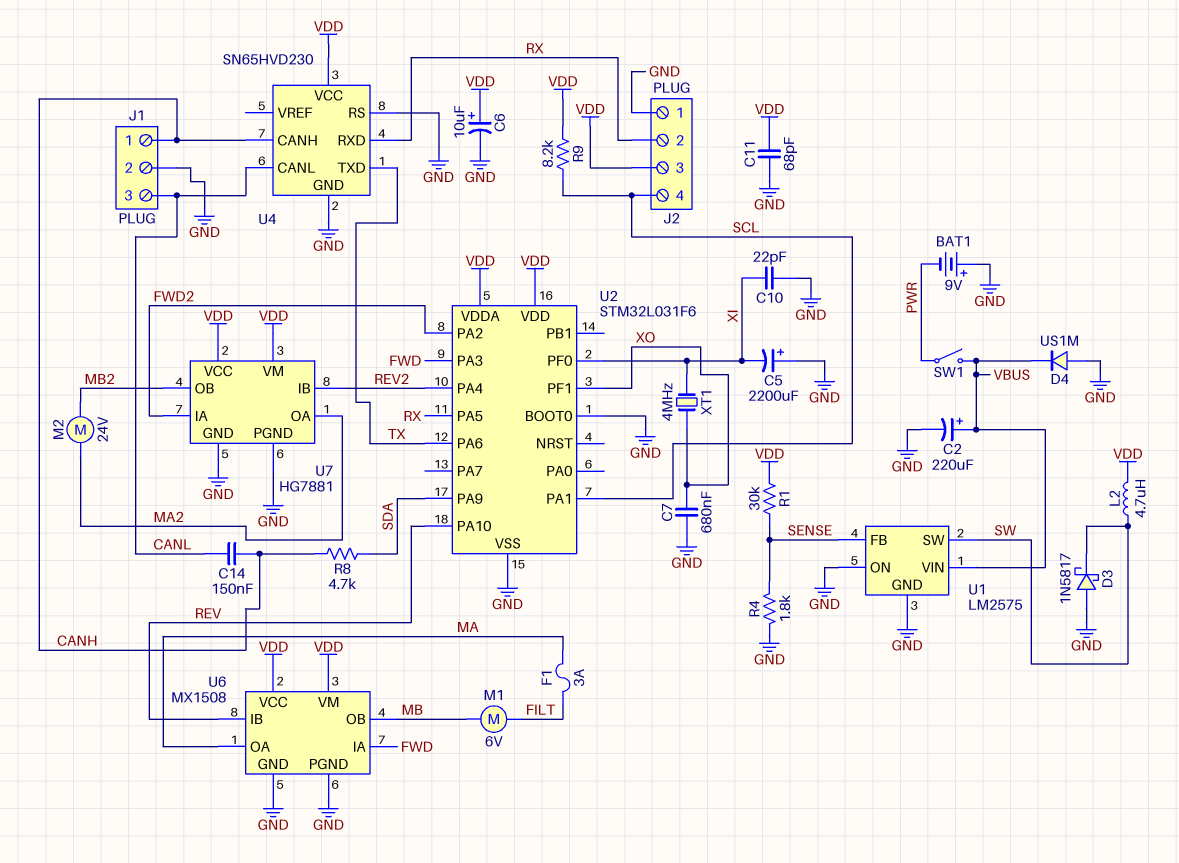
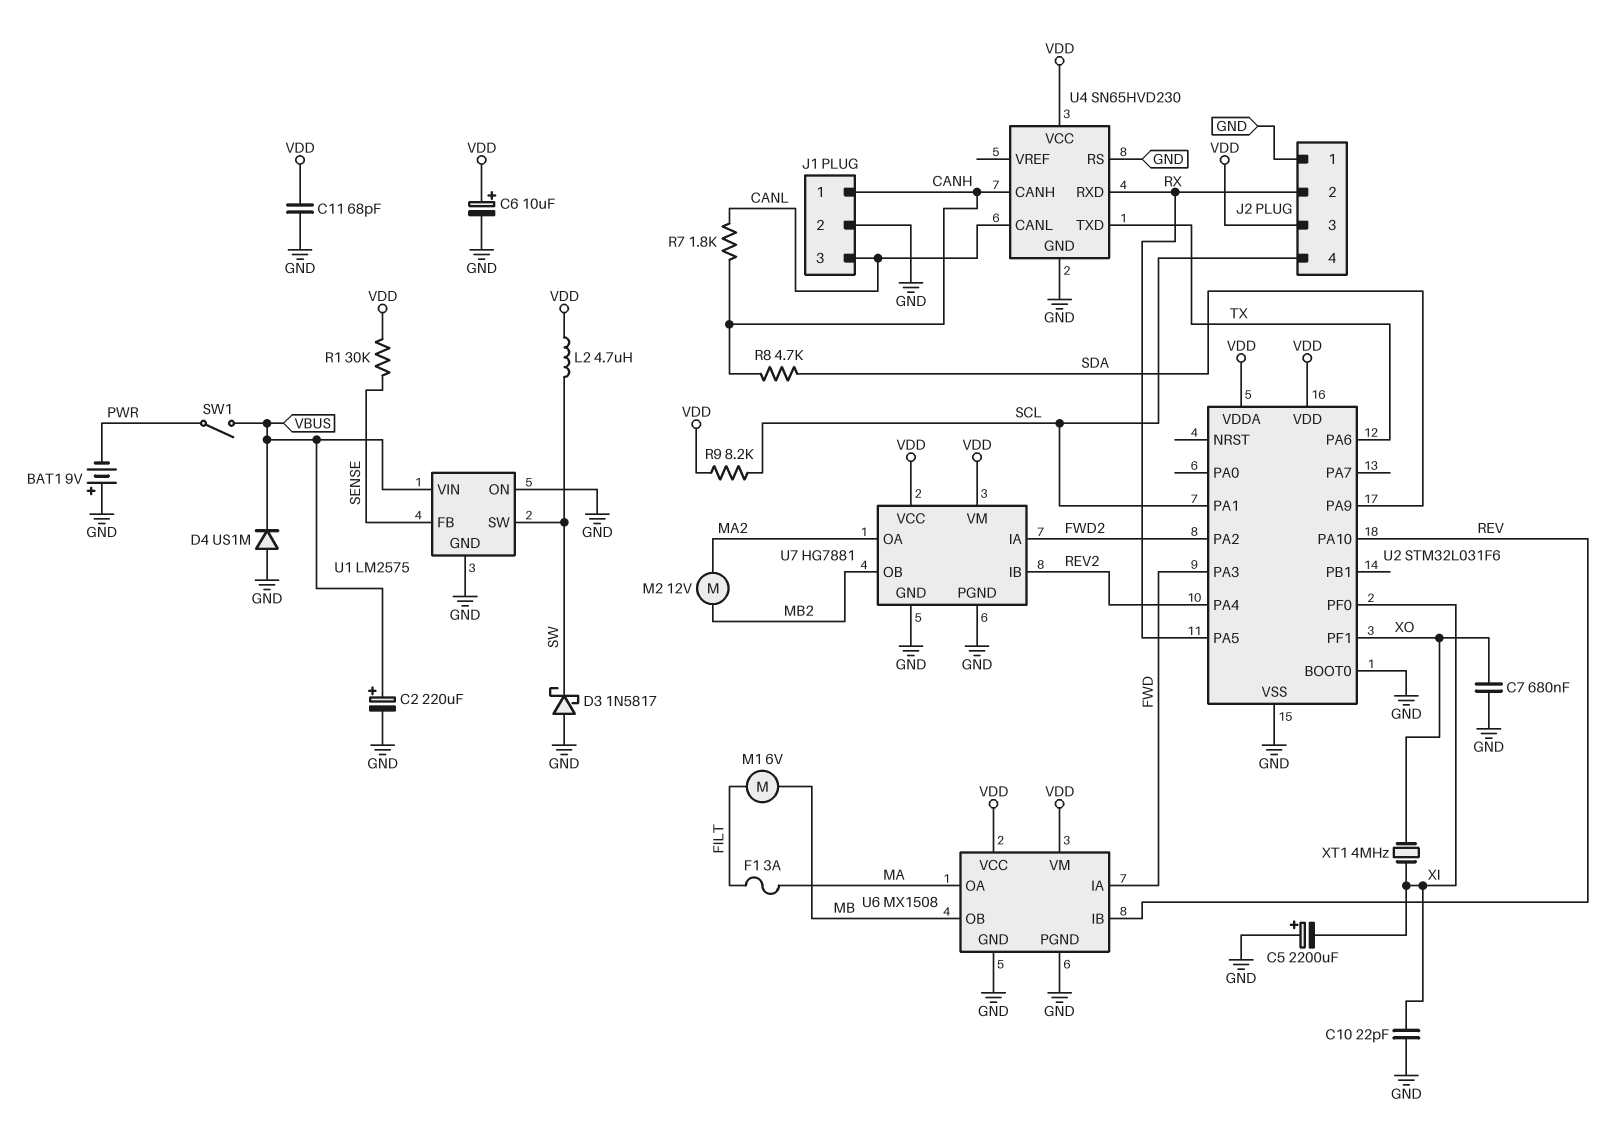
C14: 150nF (CANH, CANL) -> none
M2: motor 24V (MA2, MB2) -> motor 12V (MA2, MB2)
R4: 1.8k (GND, SENSE) -> none
R7: none -> 1.8k (CANH, CANL)

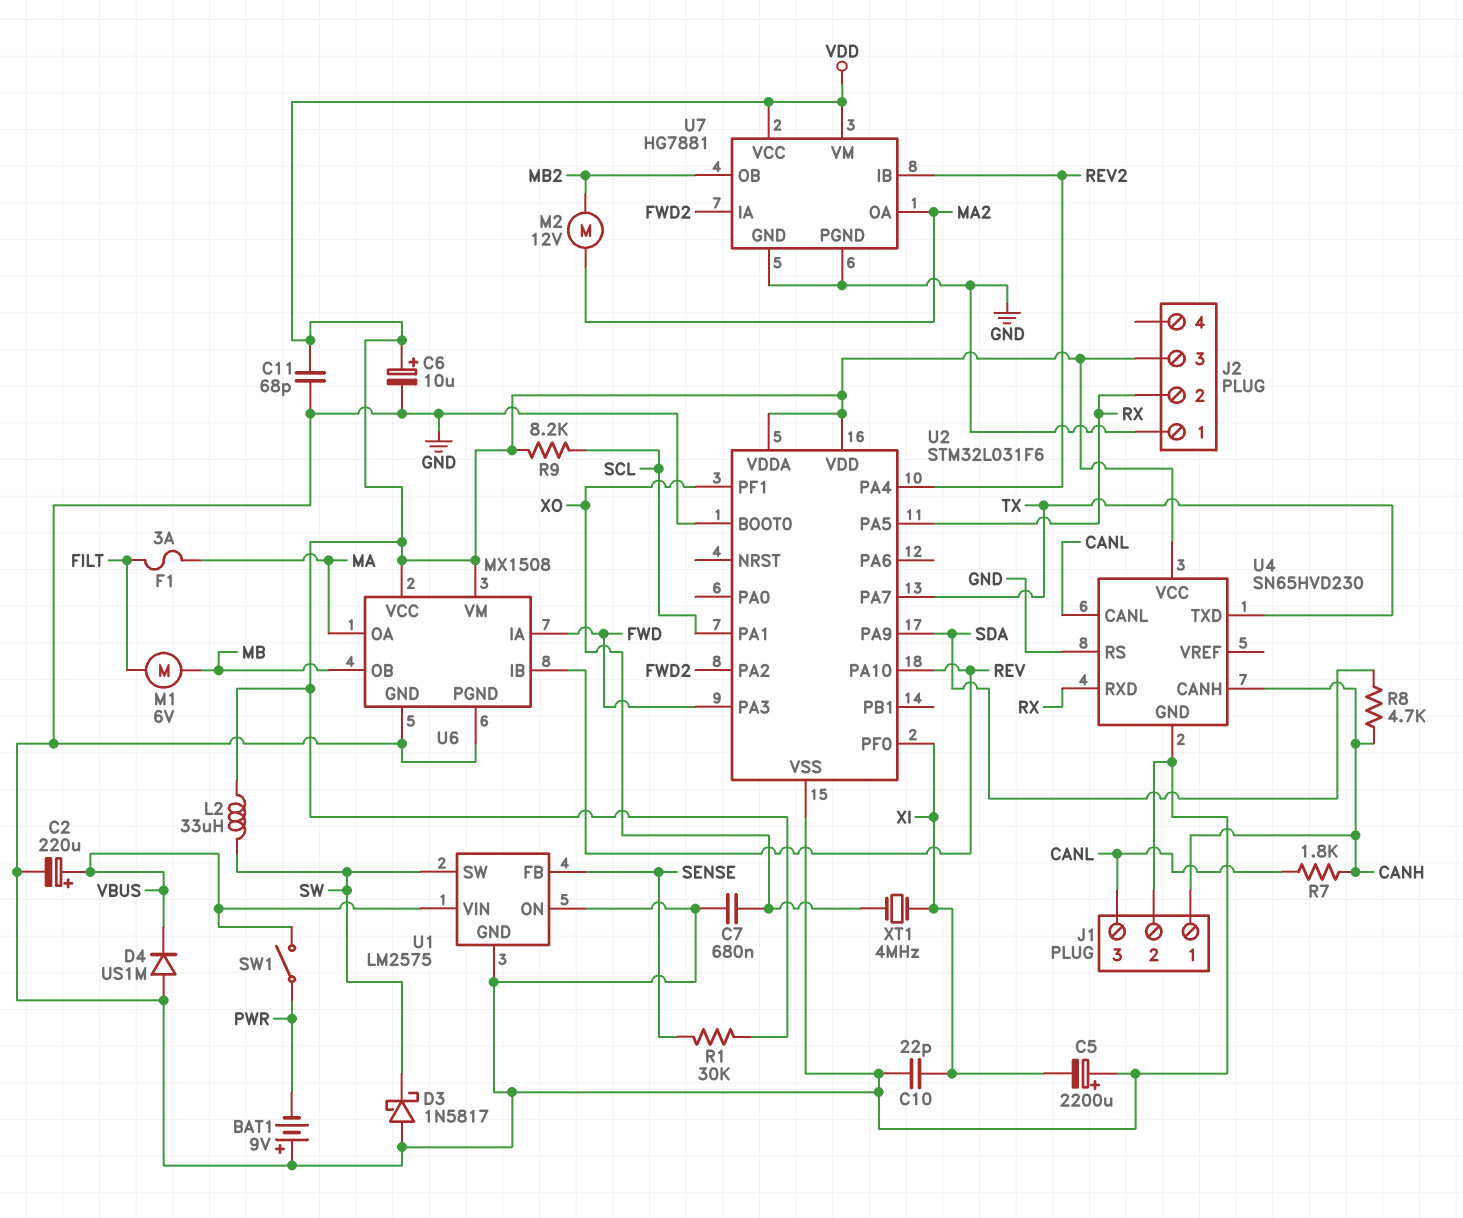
J2 pin 4: SCL -> none
L2: 4.7uH (SW, VDD) -> 33uH (SW, VDD)
U2 pin PA6: TX -> none
U2 pin PA7: none -> TX

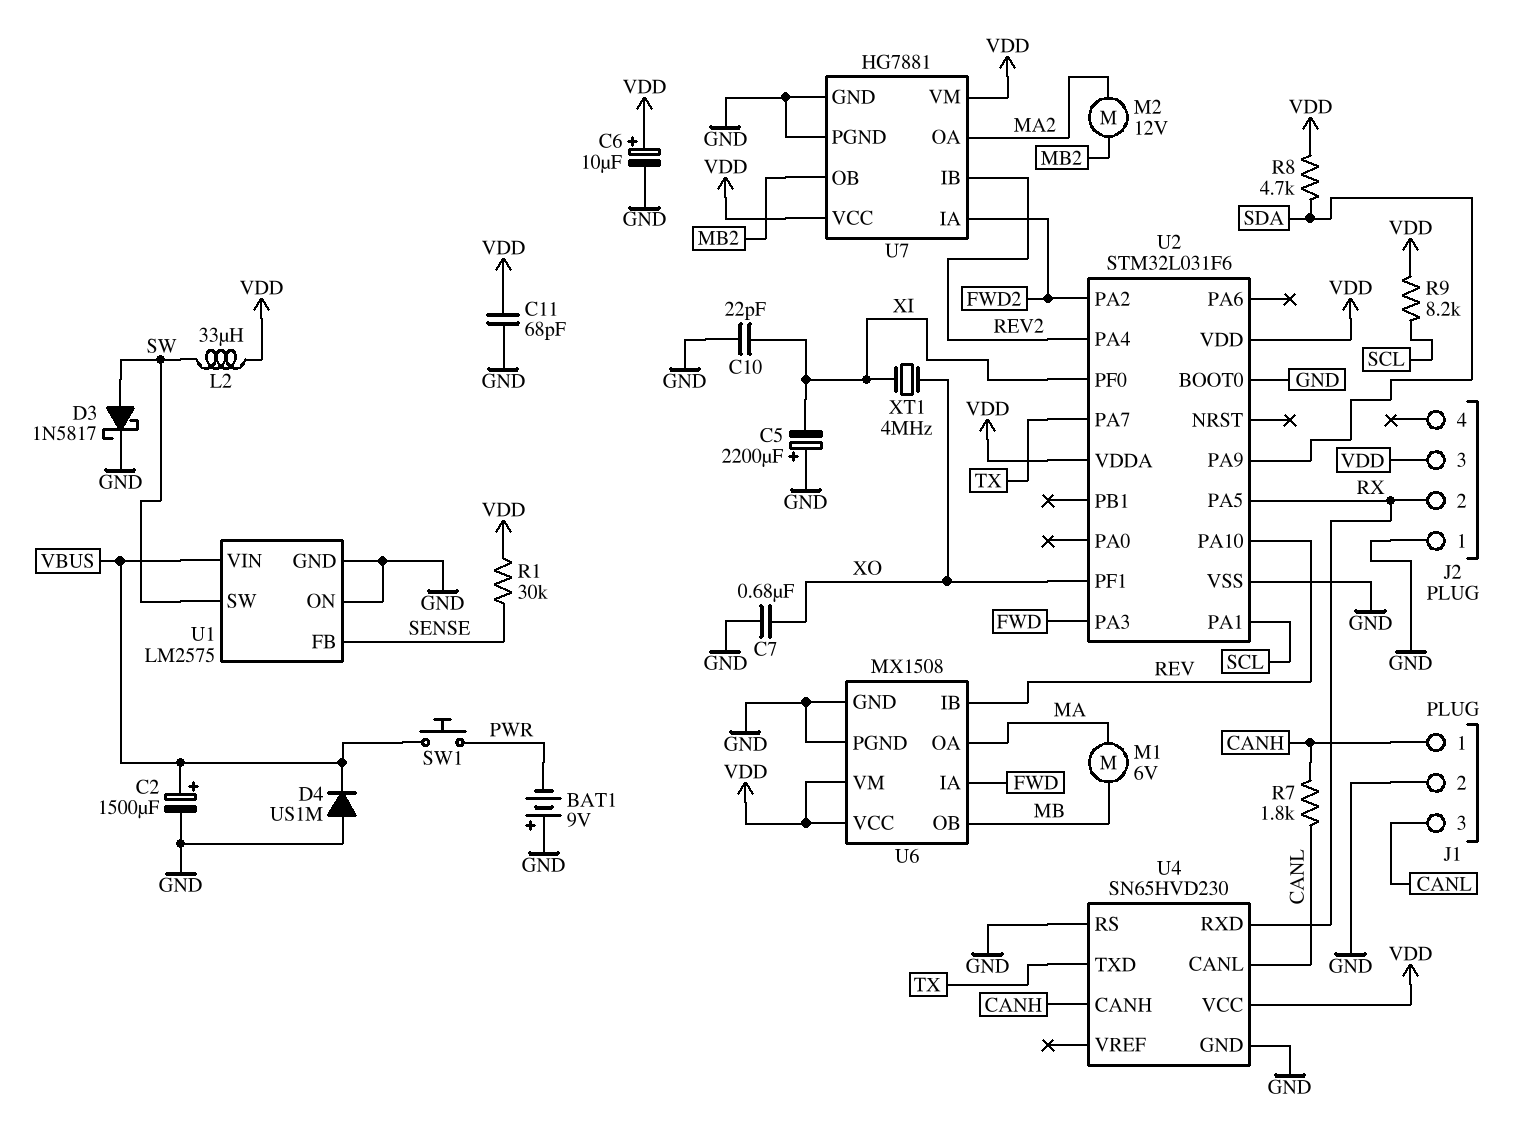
C2: 220uF (plus VBUS, minus GND) -> 1500uF (plus VBUS, minus GND)
D3: schottky 1N5817 (A GND, K SW) -> schottky 1N5817 (A SW, K GND)
F1: 3A (FILT, MA) -> none
M1: motor 6V (FILT, MB) -> motor 6V (MA, MB)
R8: 4.7k (CANH, SDA) -> 4.7k (SDA, VDD)
SW1: switch (PWR, VBUS) -> button (PWR, VBUS)

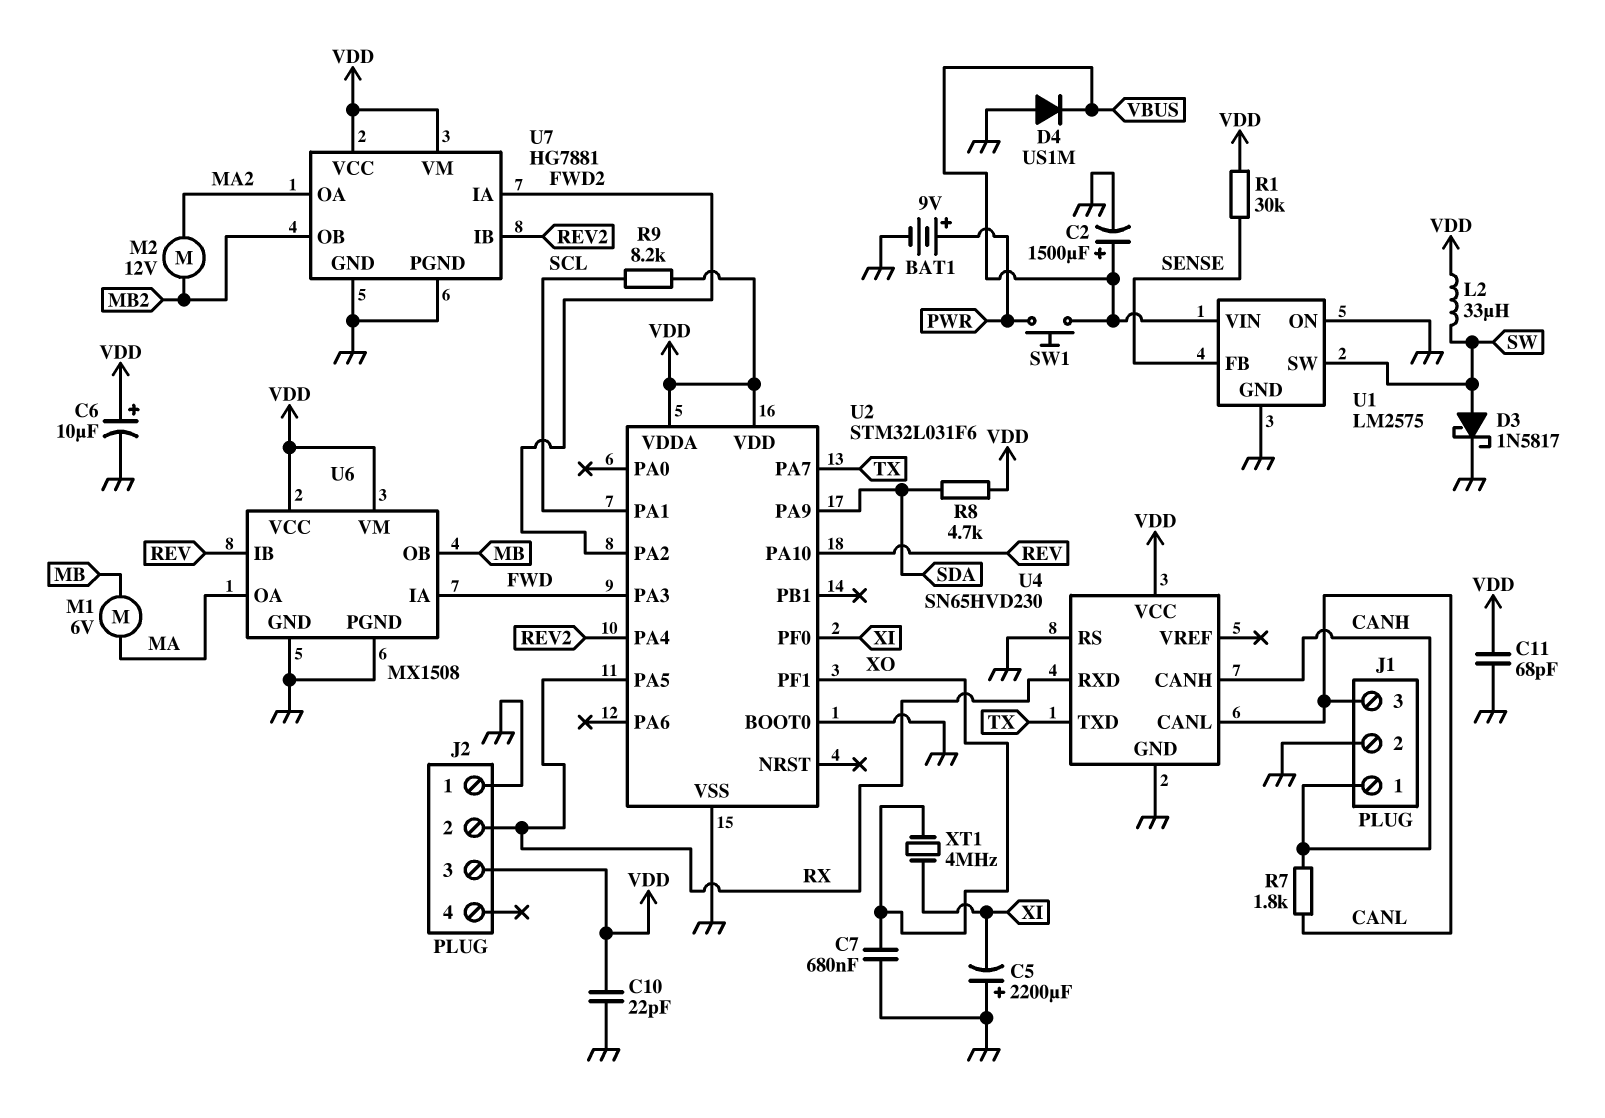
BAT1: 9V (plus GND, minus PWR) -> 9V (plus PWR, minus GND)
C10: 22pF (GND, XI) -> 22pF (GND, VDD)

